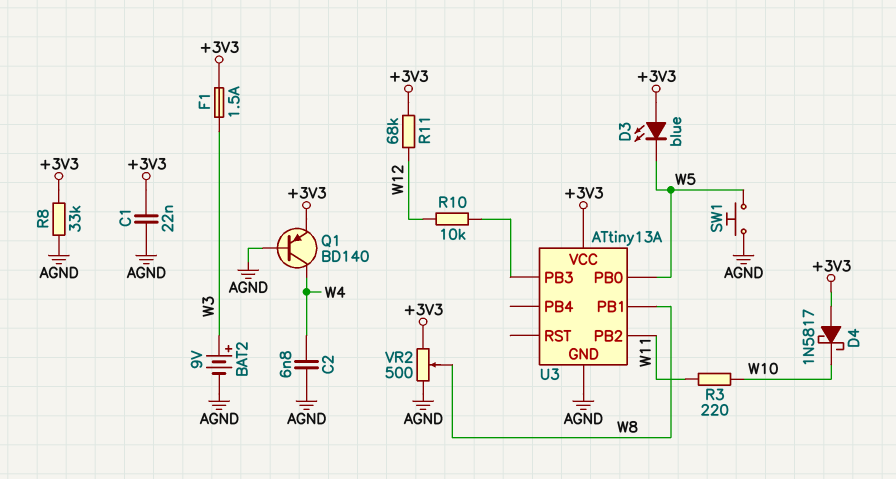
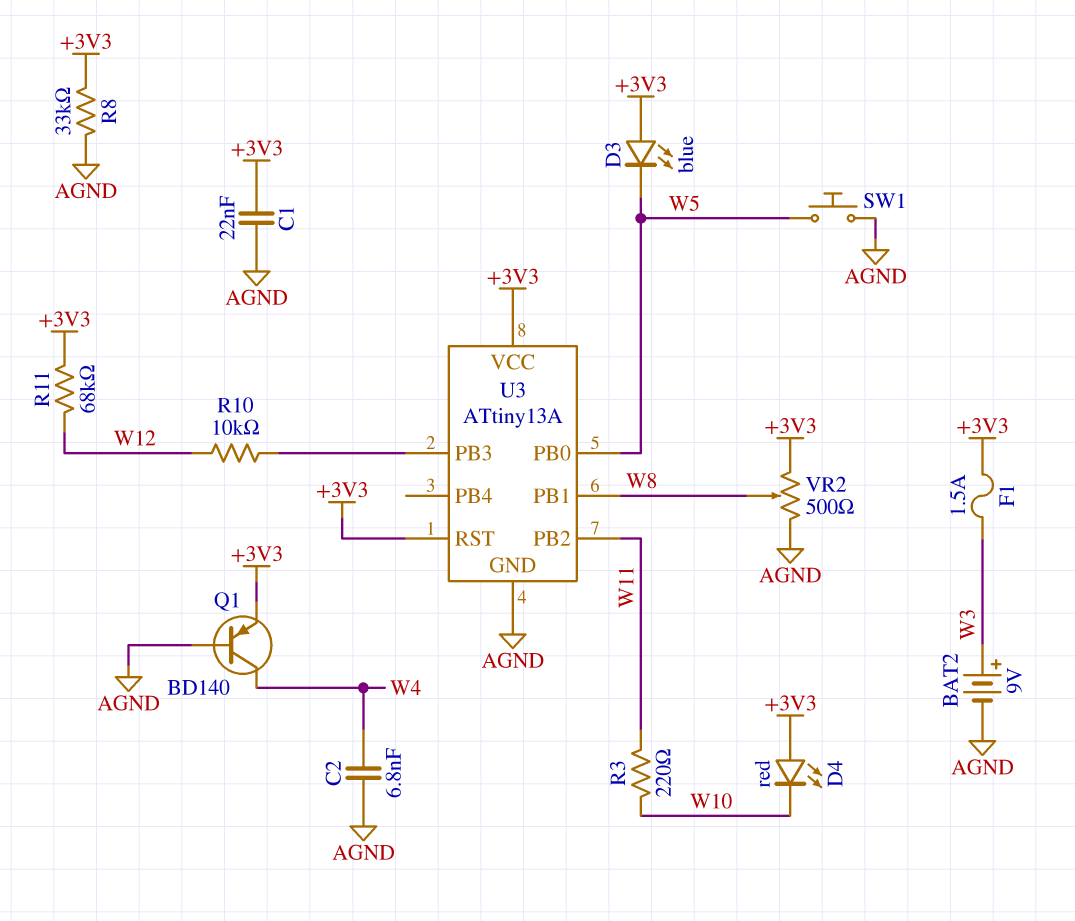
D4: schottky 1N5817 (A +3V3, K W10) -> LED red (A +3V3, K W10)
U3 pin RST: none -> +3V3

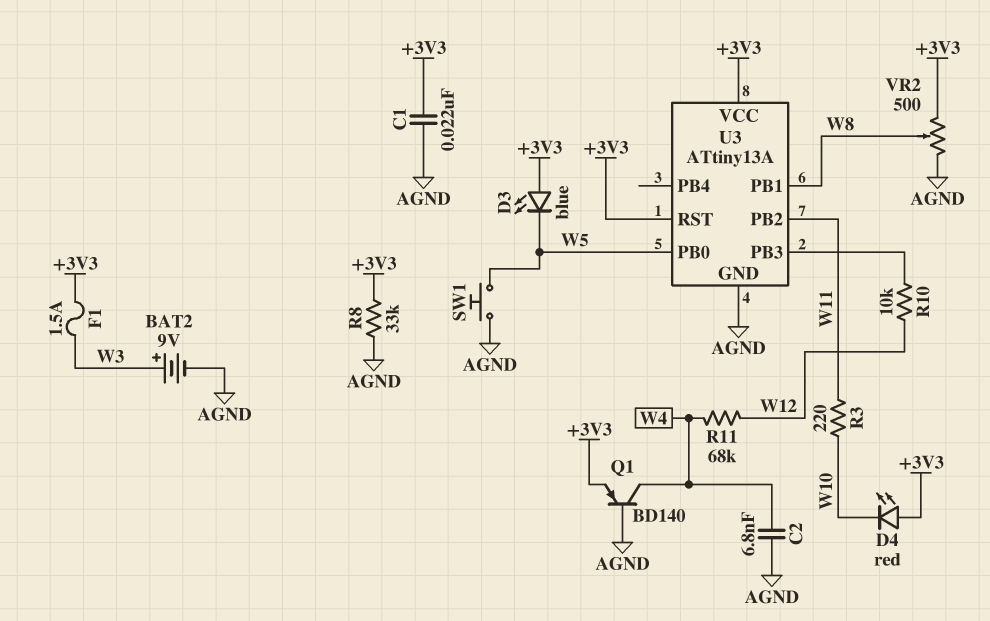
R11: 68k (+3V3, W12) -> 68k (W4, W12)

